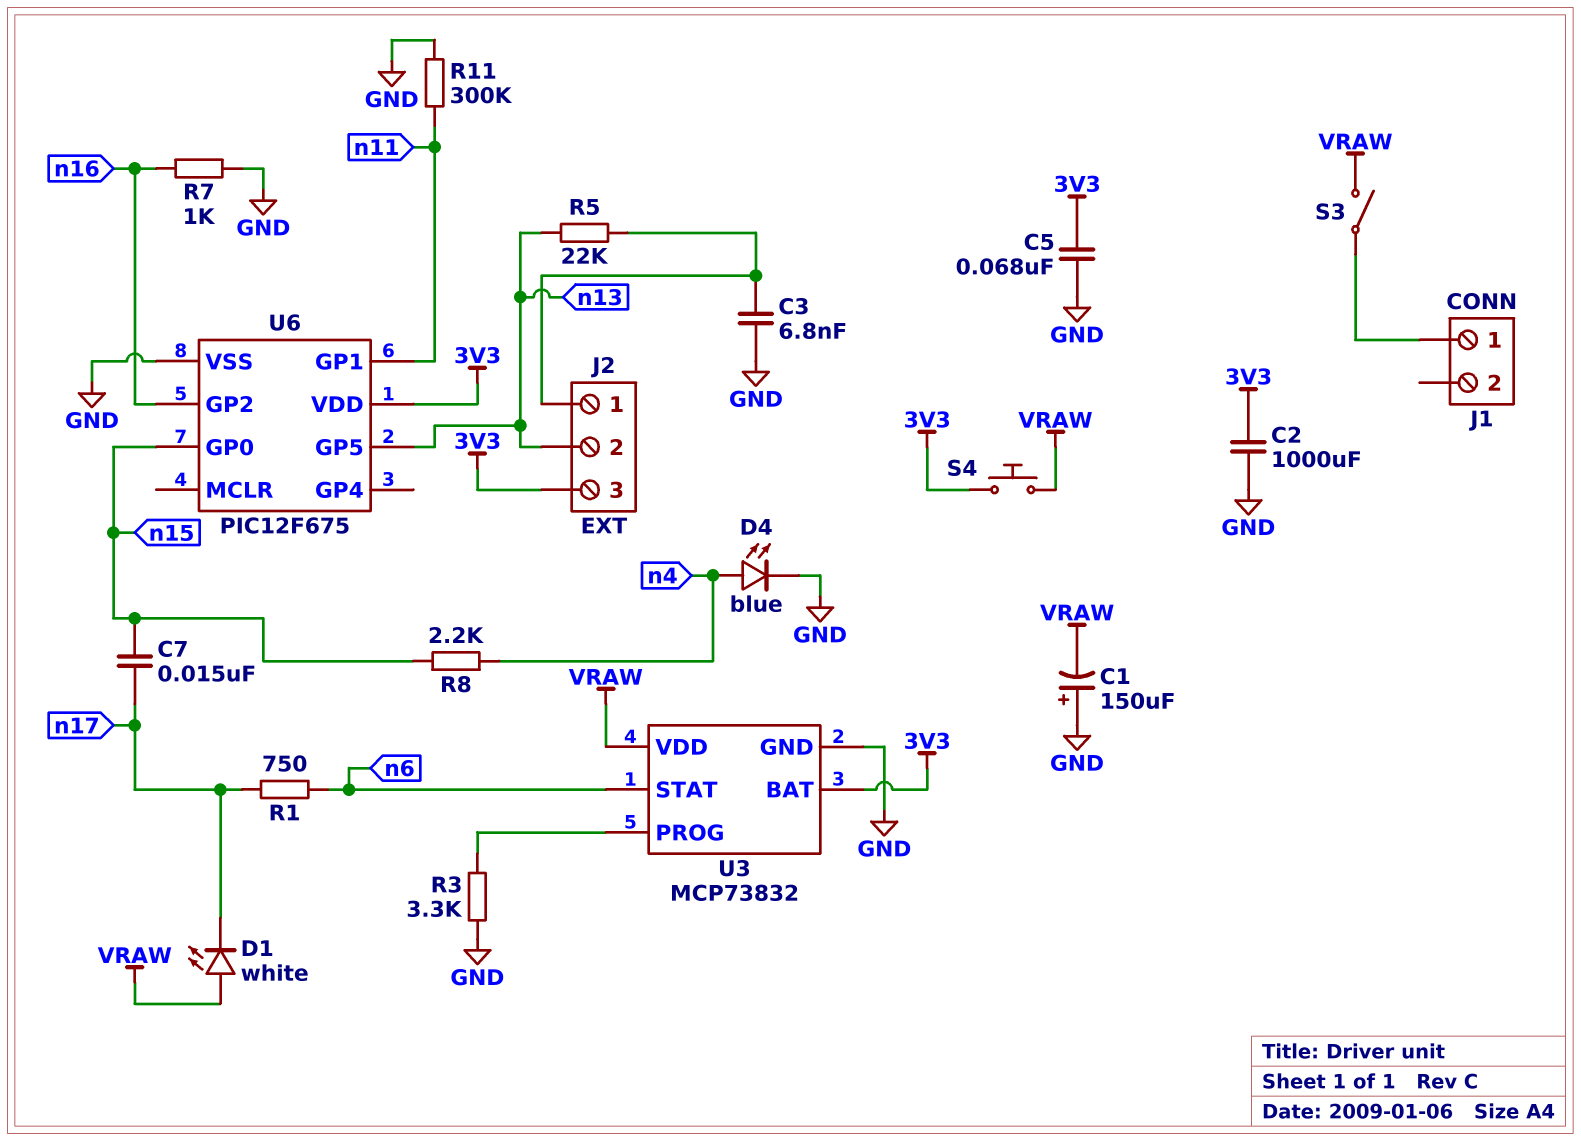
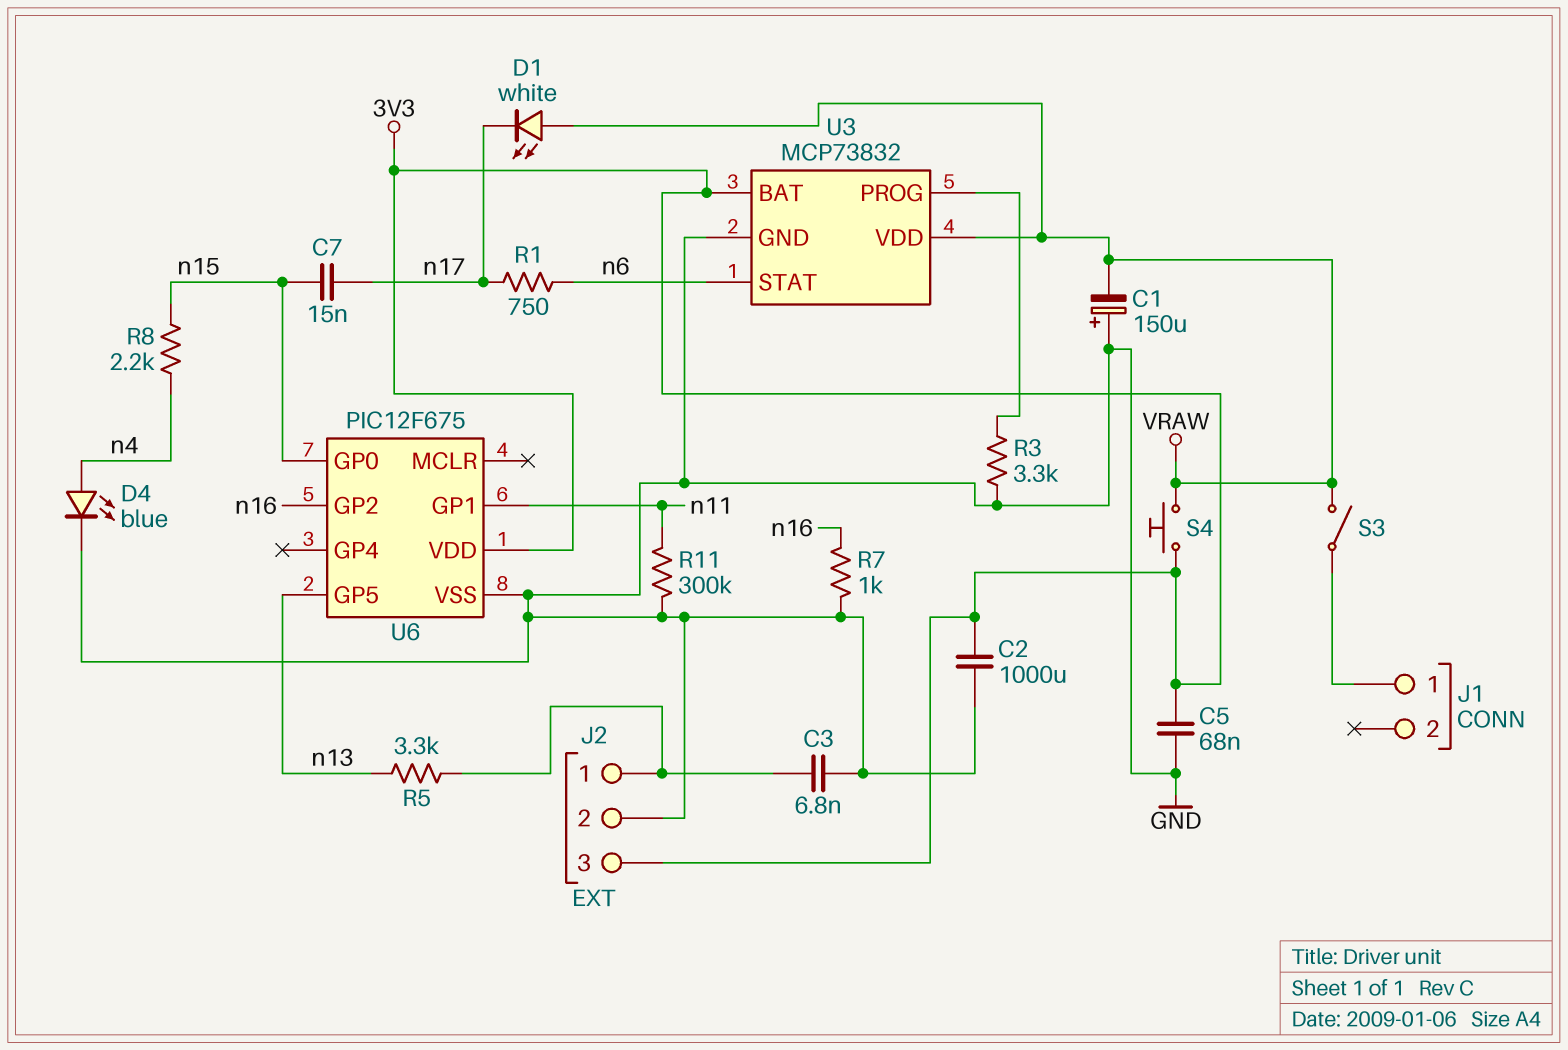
J2 pin 2: n13 -> GND
R5: 22k (J2/1, n13) -> 3.3k (J2/1, n13)

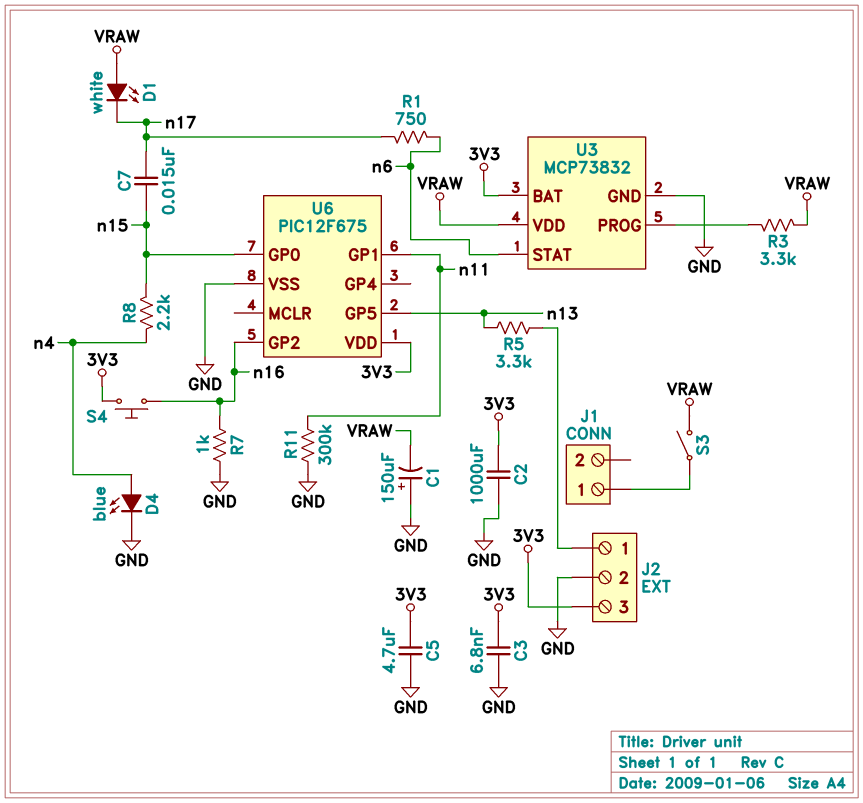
C3: 6.8nF (GND, J2/1) -> 6.8nF (3V3, GND)
C5: 68nF (3V3, GND) -> 4.7uF (3V3, GND)
R3: 3.3k (GND, U3/PROG) -> 3.3k (U3/PROG, VRAW)
S4: button (3V3, VRAW) -> button (3V3, n16)

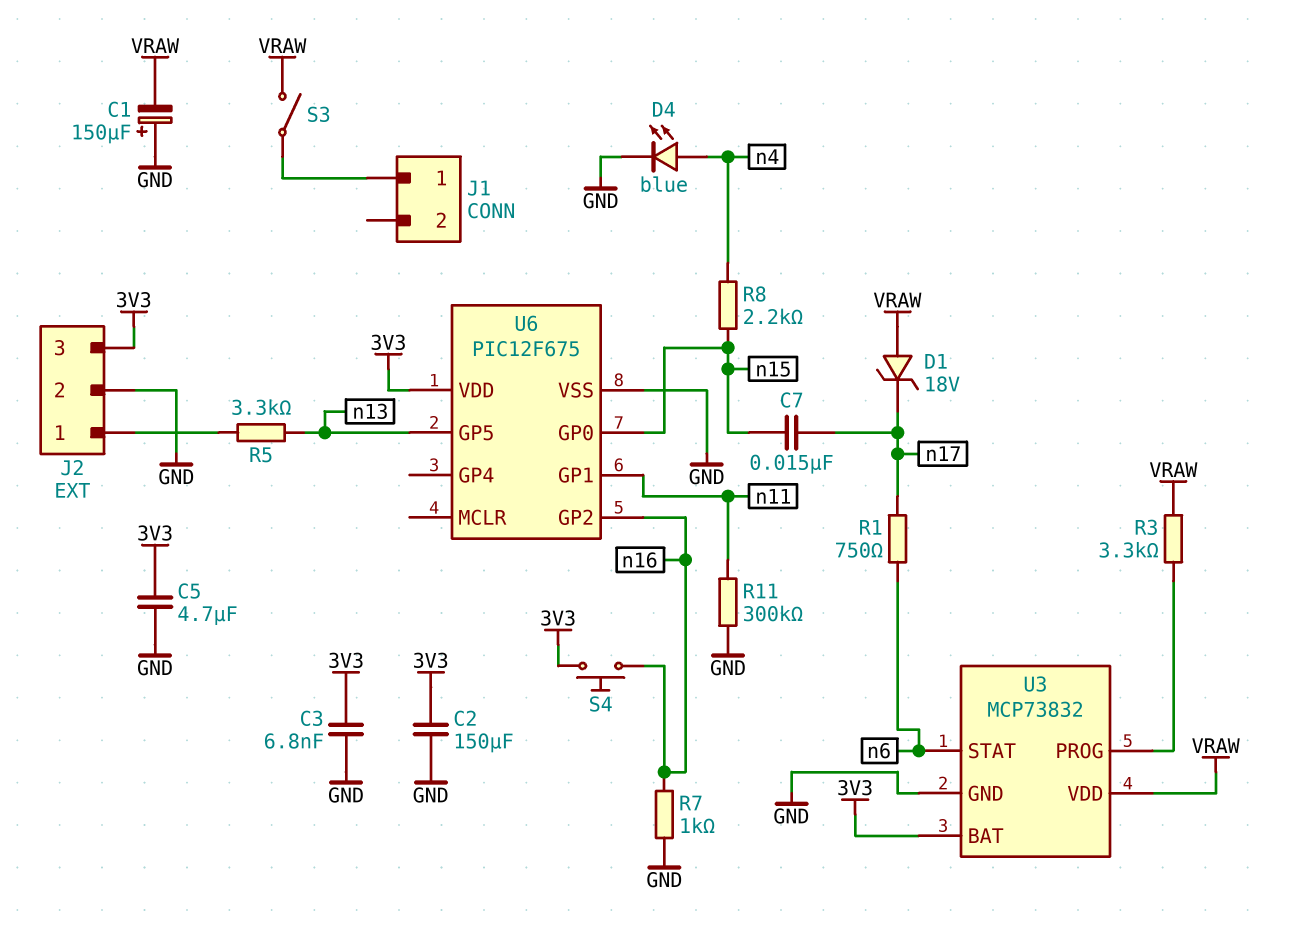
C2: 1000uF (3V3, GND) -> 150uF (3V3, GND)
D1: LED white (A VRAW, K n17) -> zener 18V (A VRAW, K n17)

